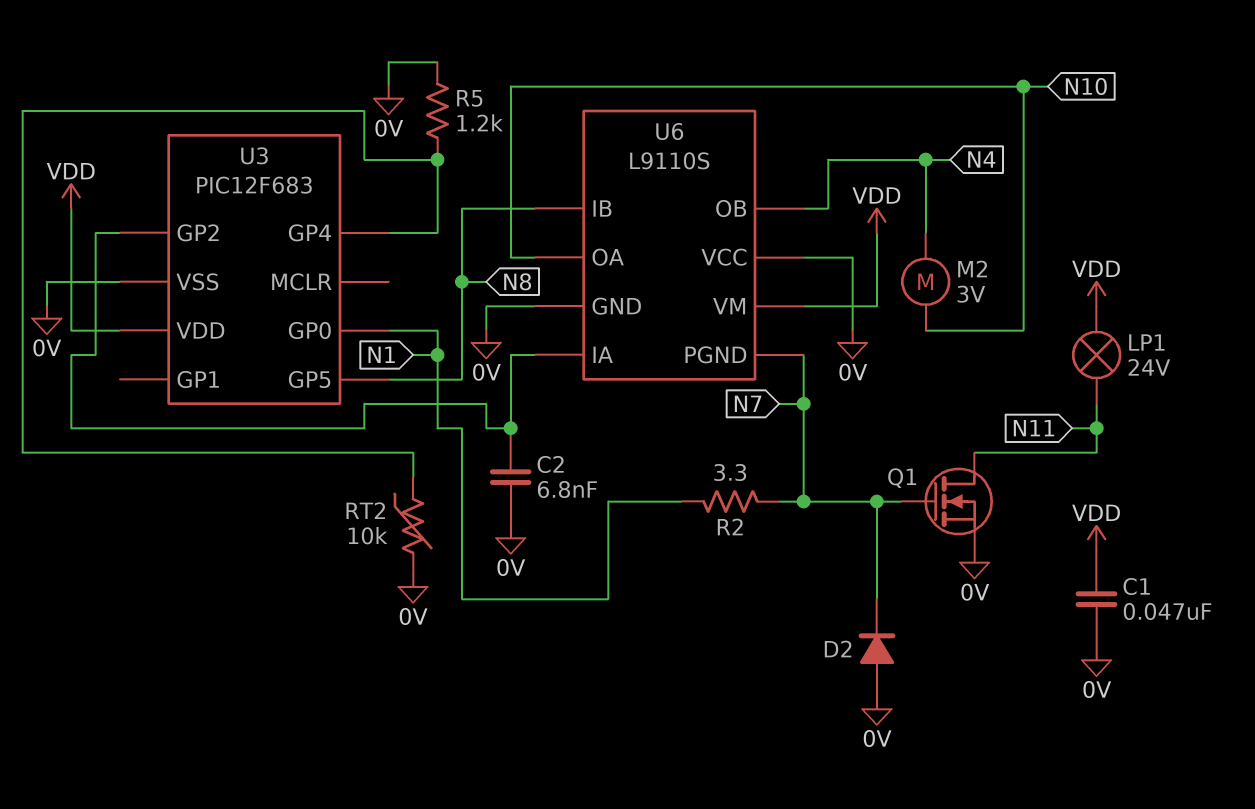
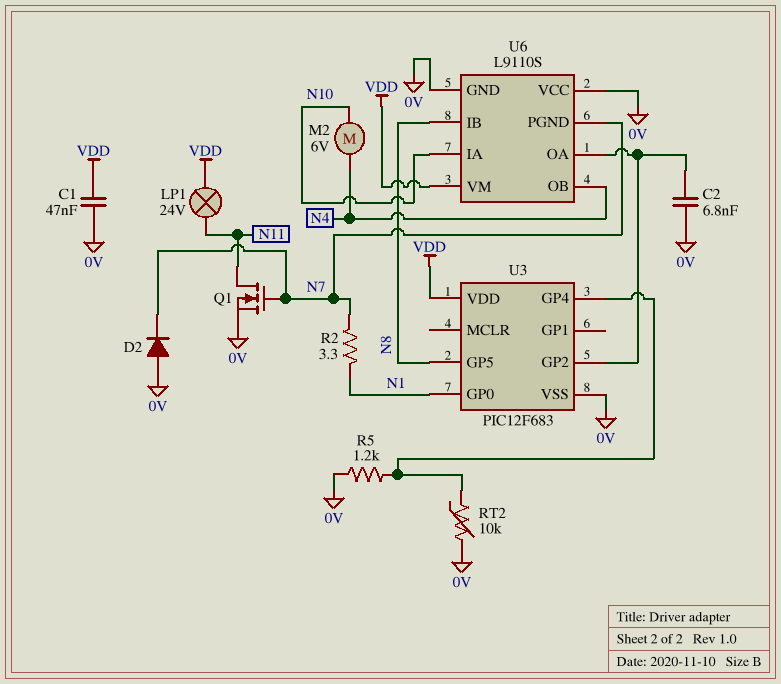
M2: motor 3V (N4, N10) -> motor 6V (N4, N10)
U6 pin IA: U3/GP2 -> N10
U6 pin OA: N10 -> U3/GP2

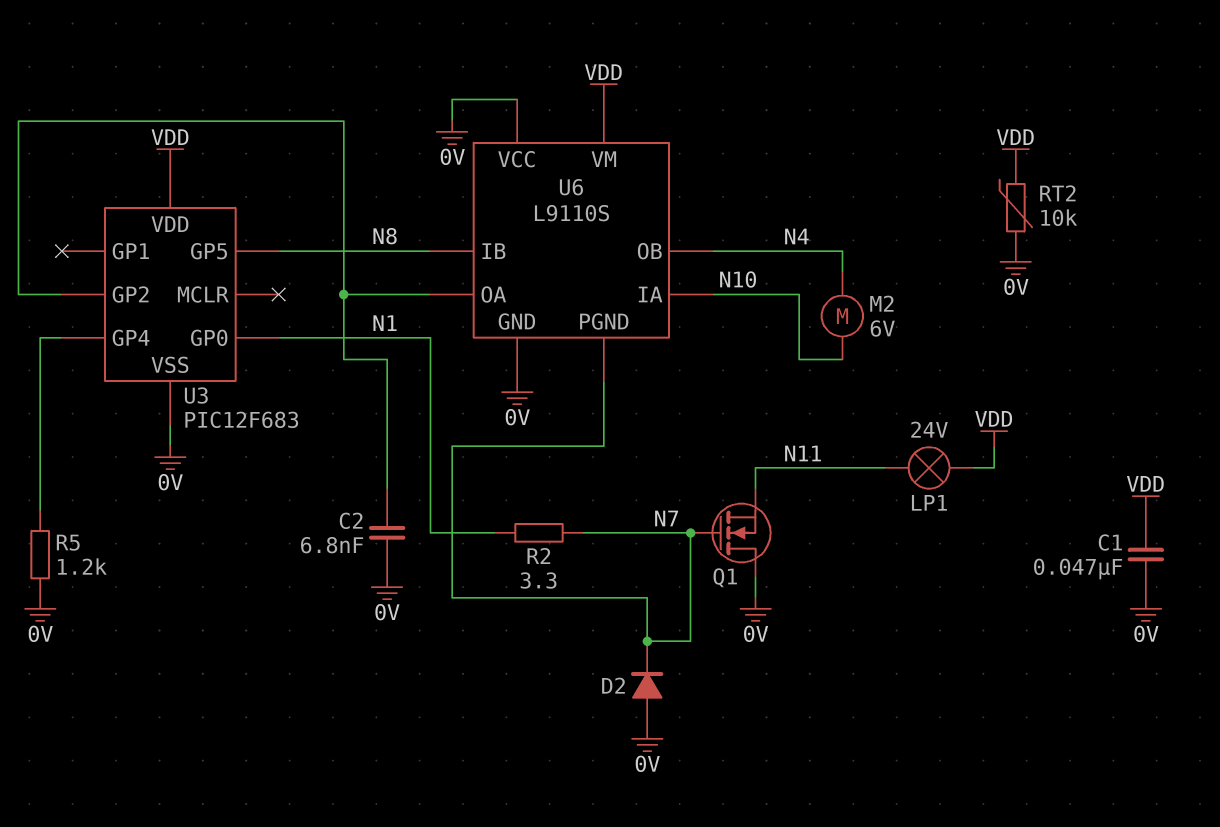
Q1: NMOS (G N7, D N11, S 0V) -> NMOS (G N7, D 0V, S N11)
RT2: 10k (0V, U3/GP4) -> 10k (0V, VDD)

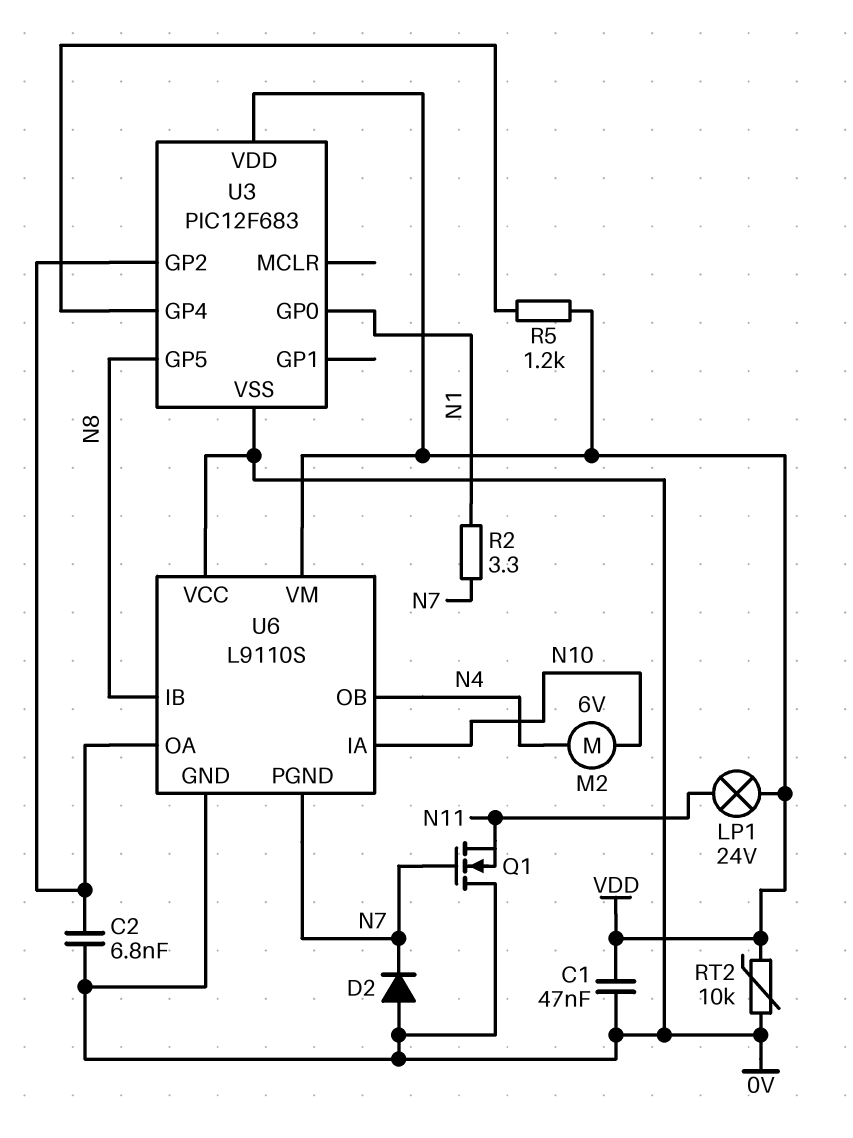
R5: 1.2k (0V, U3/GP4) -> 1.2k (U3/GP4, VDD)

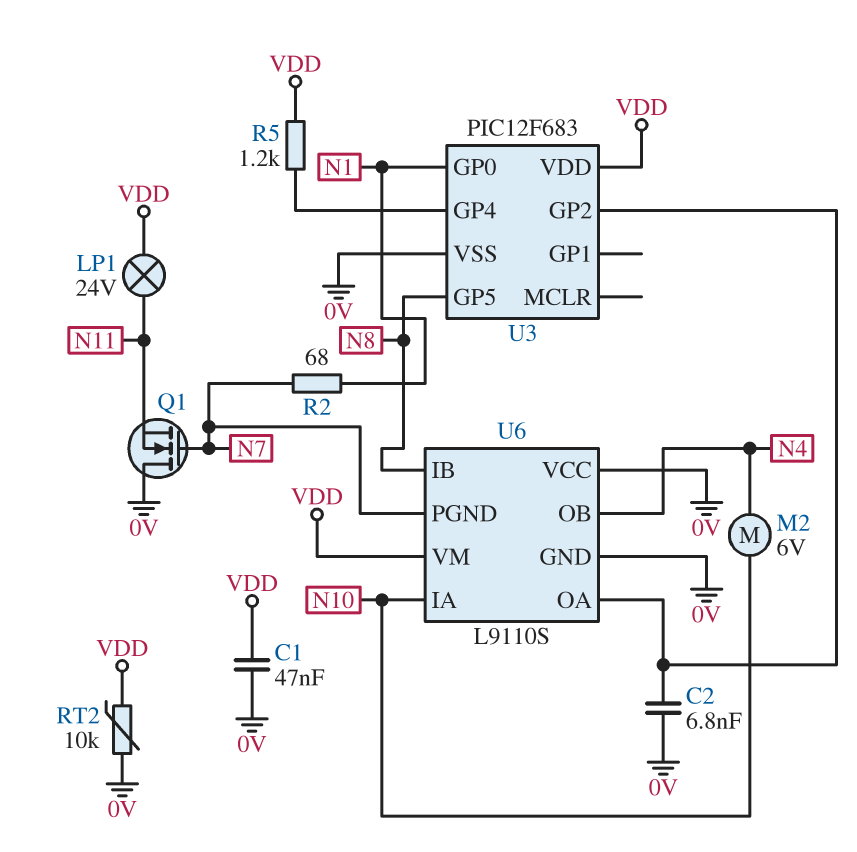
D2: diode (A 0V, K N7) -> none
R2: 3.3 (N1, N7) -> 68 (N1, N7)

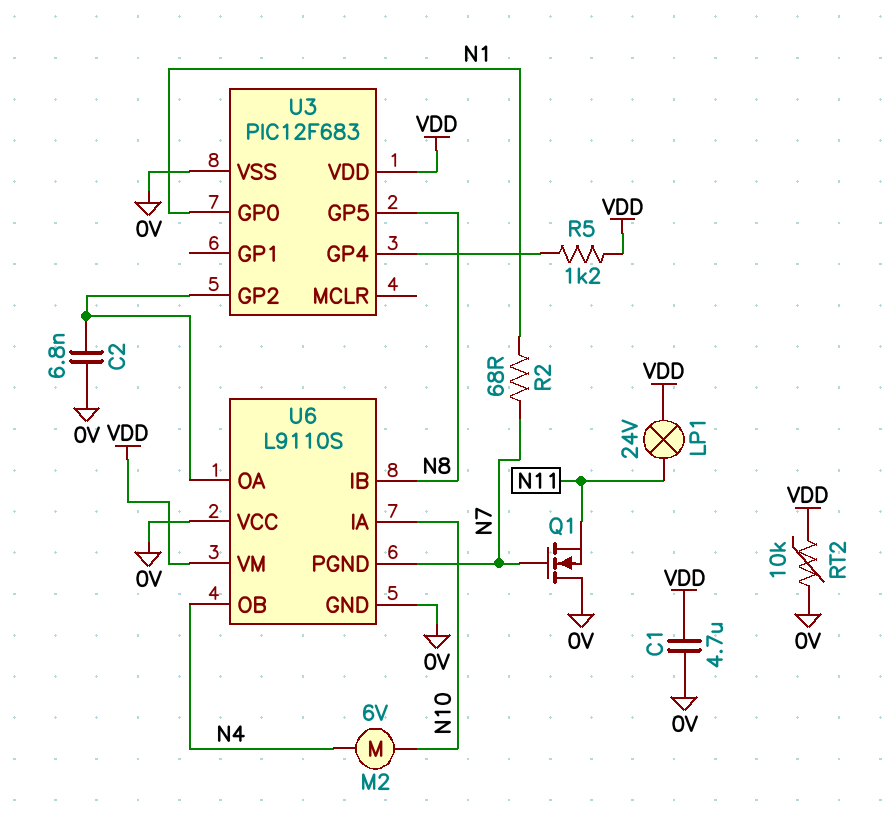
C1: 47nF (0V, VDD) -> 4.7uF (0V, VDD)

